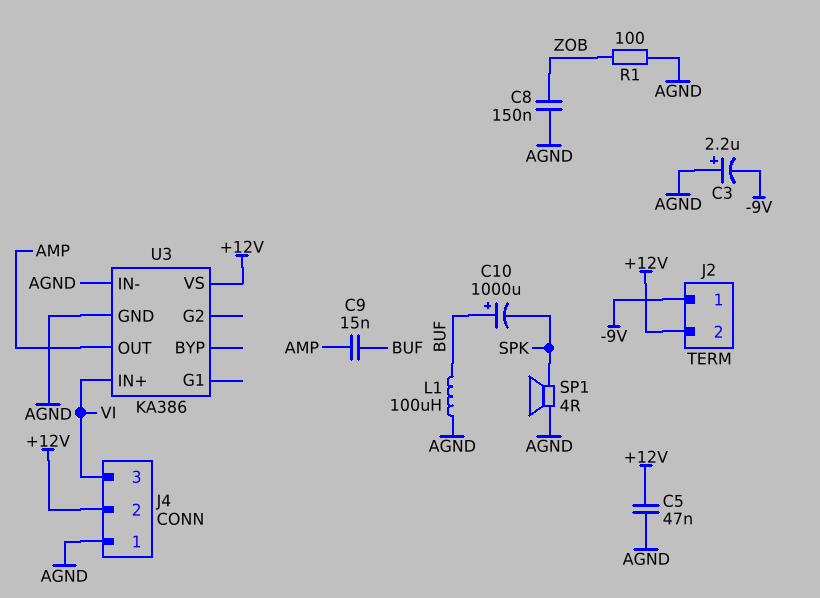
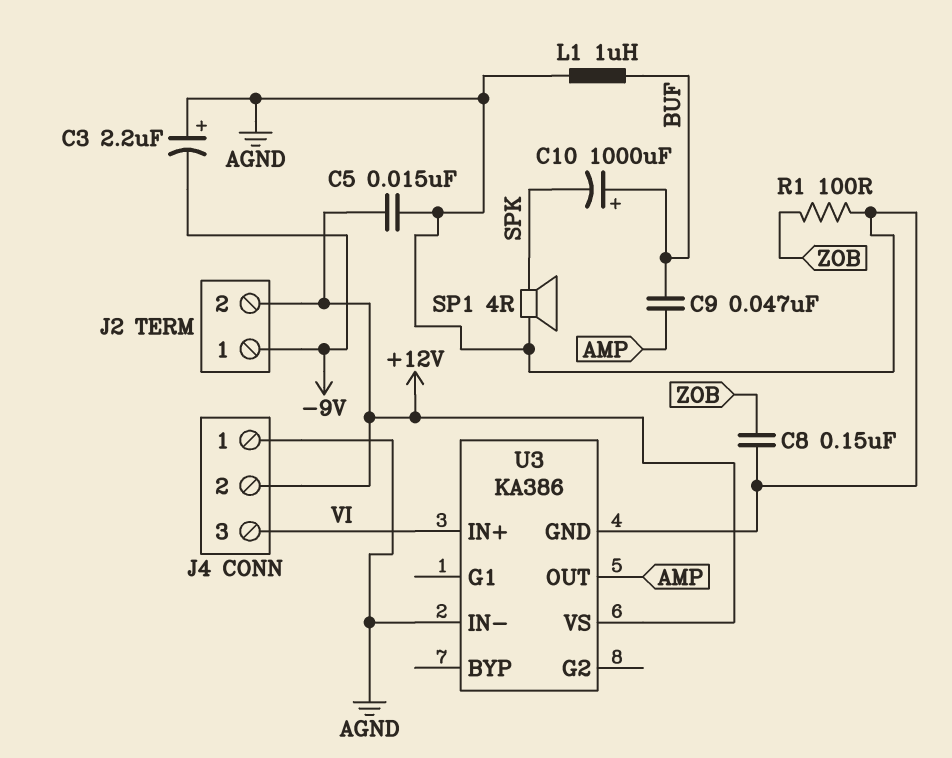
C5: 47nF (+12V, AGND) -> 15nF (+12V, AGND)
C9: 15nF (AMP, BUF) -> 47nF (AMP, BUF)
L1: 100uH (AGND, BUF) -> 1uH (AGND, BUF)

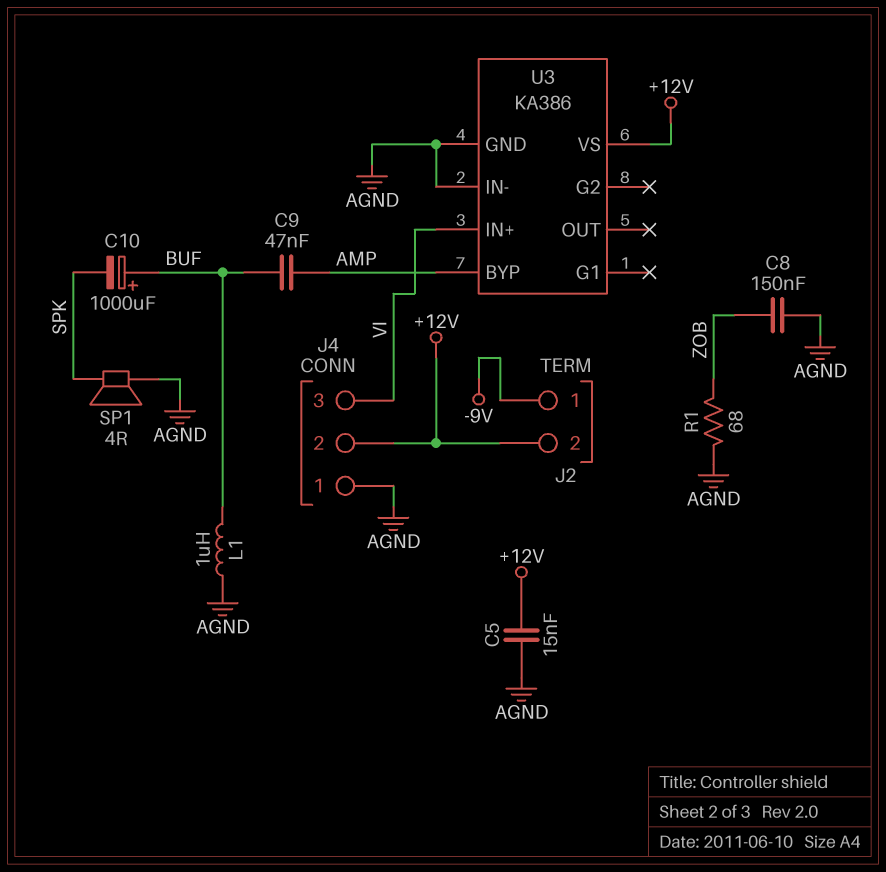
C3: 2.2uF (plus AGND, minus -9V) -> none
R1: 100 (AGND, ZOB) -> 68 (AGND, ZOB)
U3 pin BYP: none -> AMP
U3 pin OUT: AMP -> none

